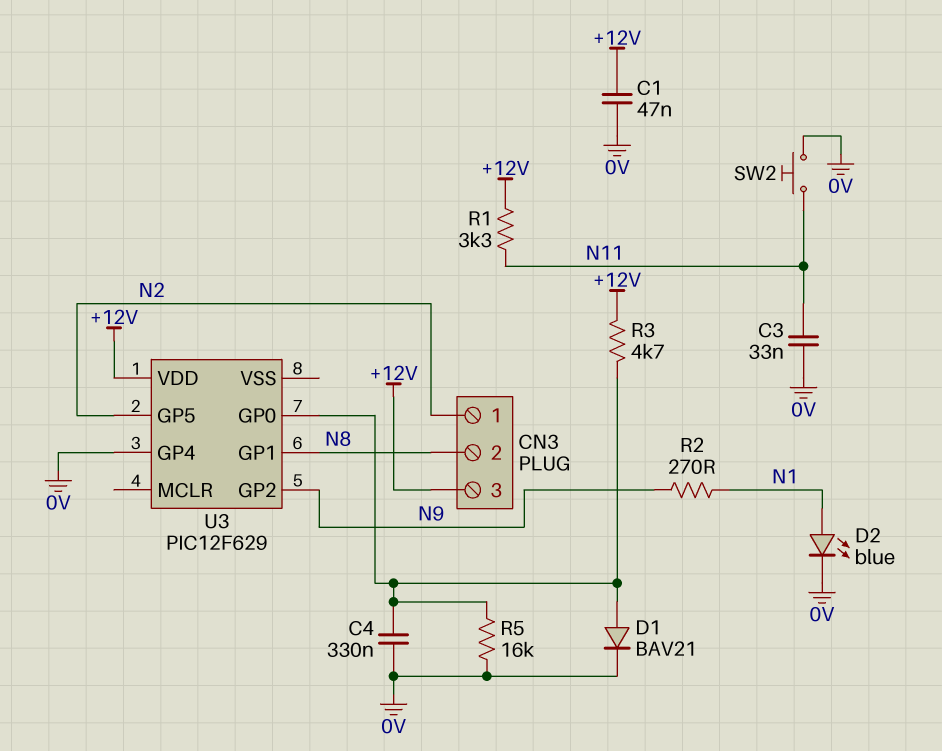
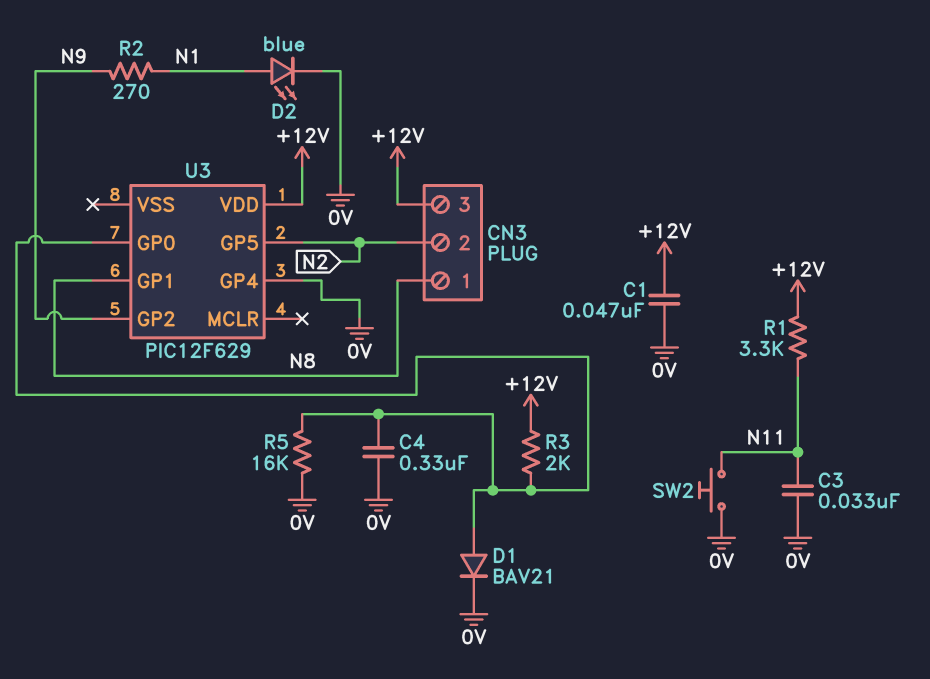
CN3 pin 1: N2 -> N8
CN3 pin 2: N8 -> N2
R3: 4.7k (+12V, U3/GP0) -> 2k (+12V, U3/GP0)

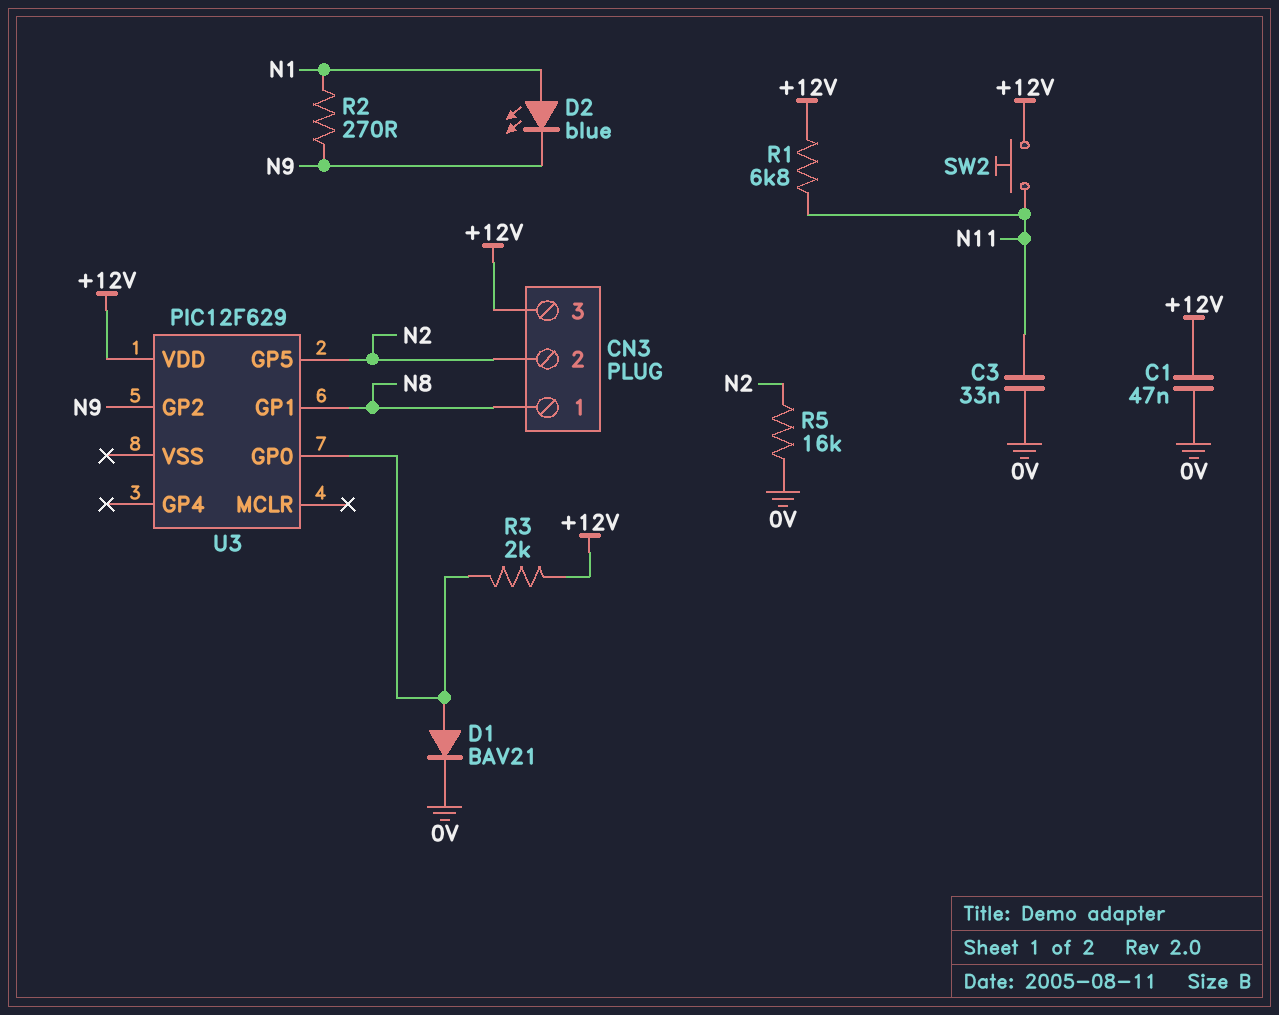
C4: 330nF (0V, U3/GP0) -> none
D2: LED blue (A N1, K 0V) -> LED blue (A N1, K N9)
R1: 3.3k (+12V, N11) -> 6.8k (+12V, N11)
R5: 16k (0V, U3/GP0) -> 16k (0V, N2)
SW2: button (0V, N11) -> button (+12V, N11)
U3 pin GP4: 0V -> none

